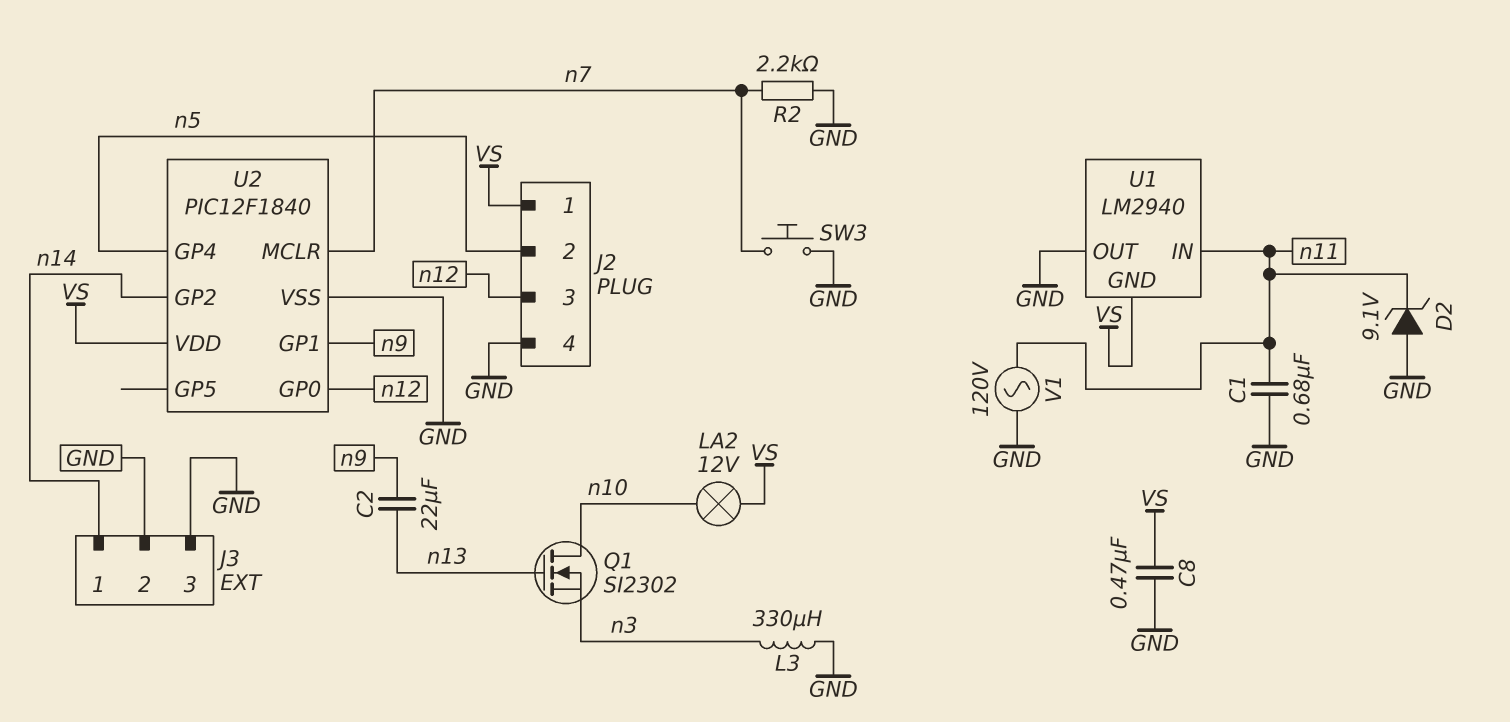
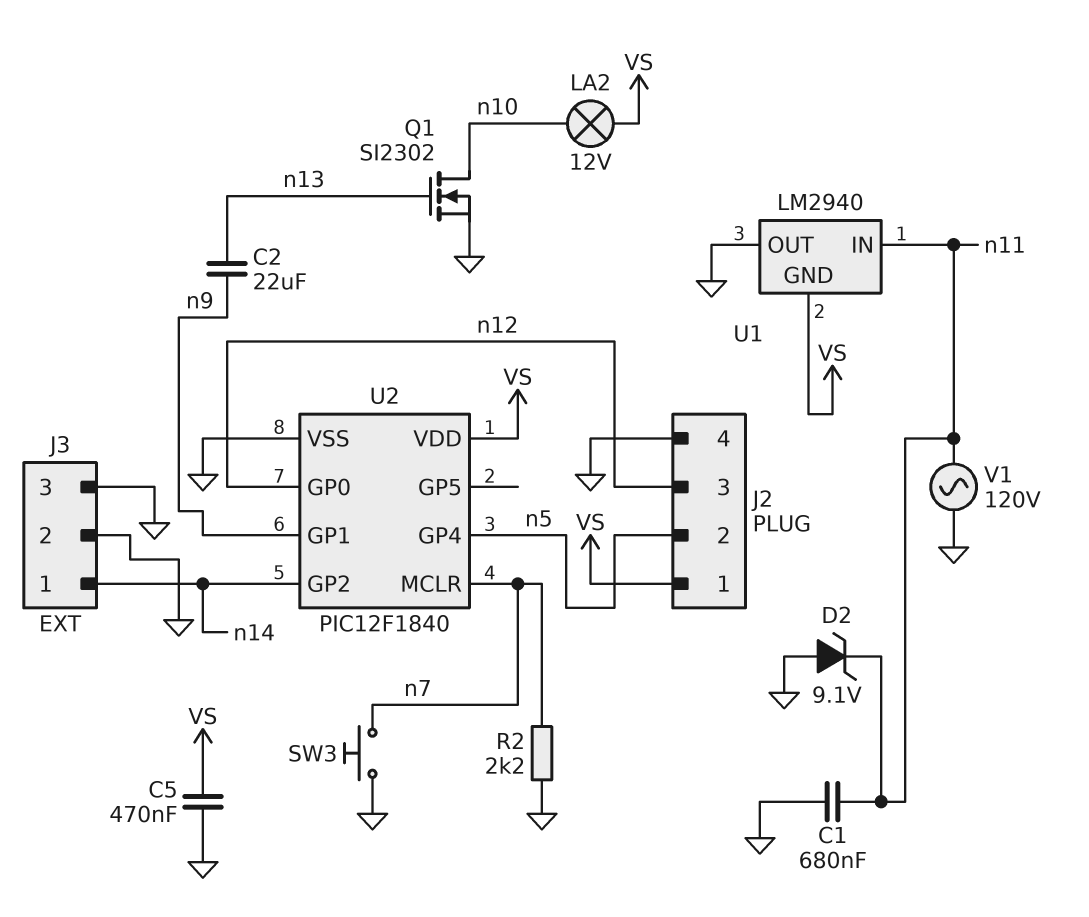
C5: none -> 470nF (GND, VS)
C8: 470nF (GND, VS) -> none
L3: 330uH (GND, n3) -> none
Q1: NMOS SI2302 (G n13, D n10, S n3) -> NMOS SI2302 (G n13, D n10, S GND)

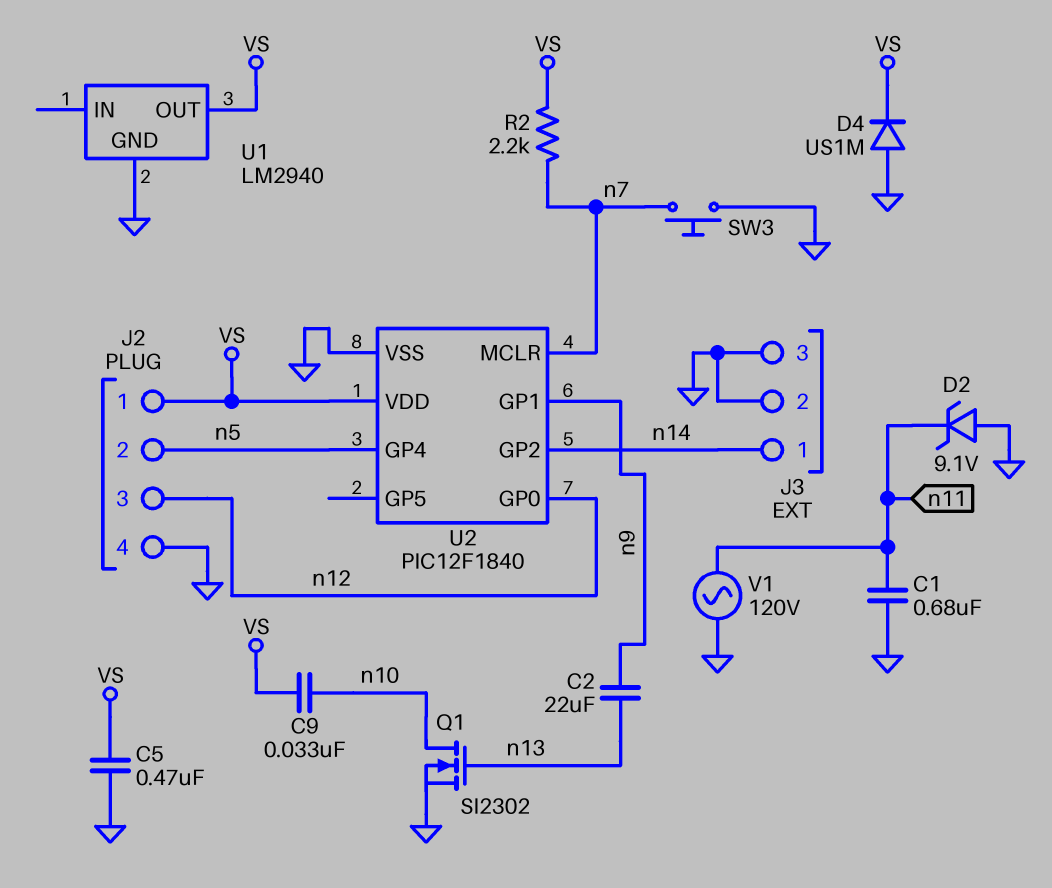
C9: none -> 33nF (VS, n10)
D4: none -> diode US1M (A GND, K VS)
LA2: lamp 12V (VS, n10) -> none
R2: 2.2k (GND, n7) -> 2.2k (VS, n7)
U1 pin GND: VS -> GND
U1 pin IN: n11 -> none
U1 pin OUT: GND -> VS

